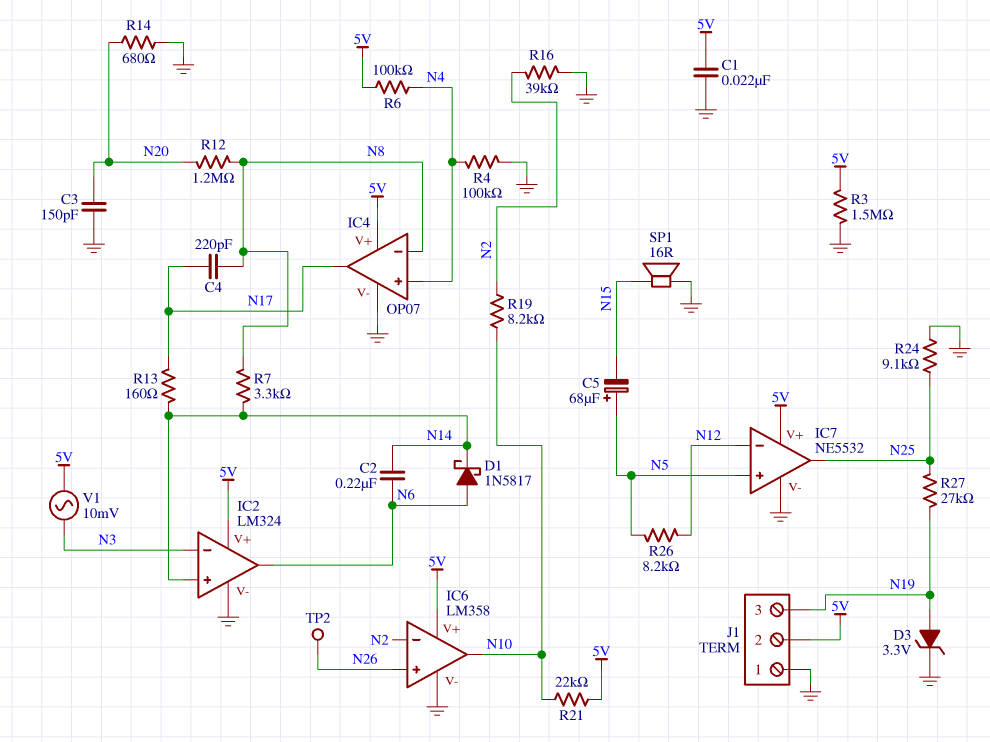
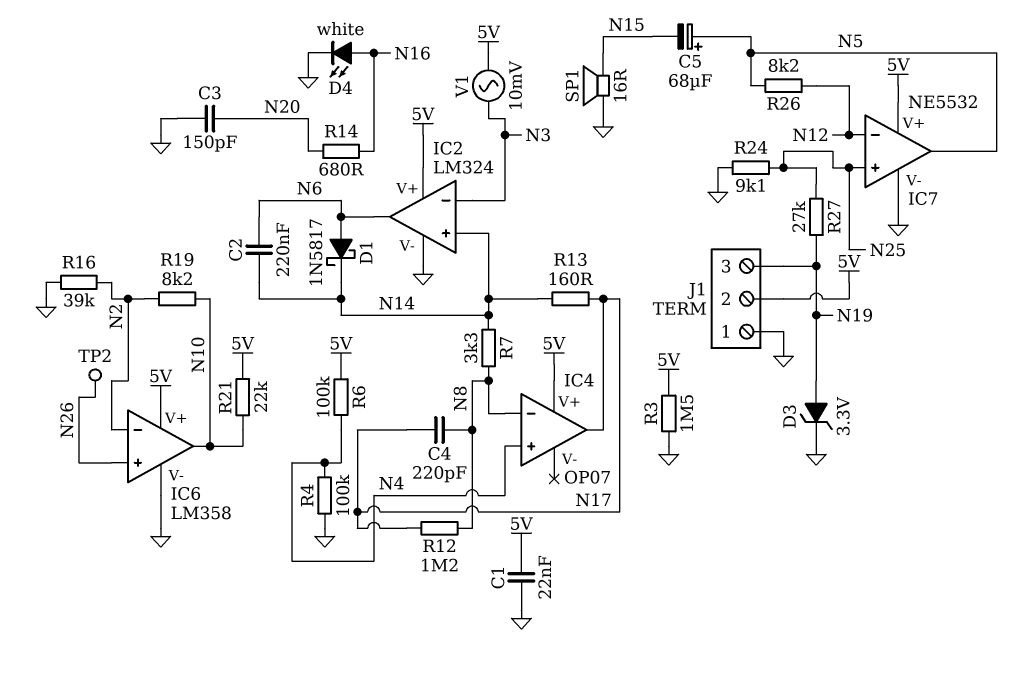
D4: none -> LED white (A N16, K GND)
IC4 pin V-: GND -> none
IC7 pin in+: N5 -> N25
IC7 pin out: N25 -> N5
R12: 1.2M (N8, N20) -> 1.2M (N8, N17)
R14: 680 (GND, N20) -> 680 (N16, N20)

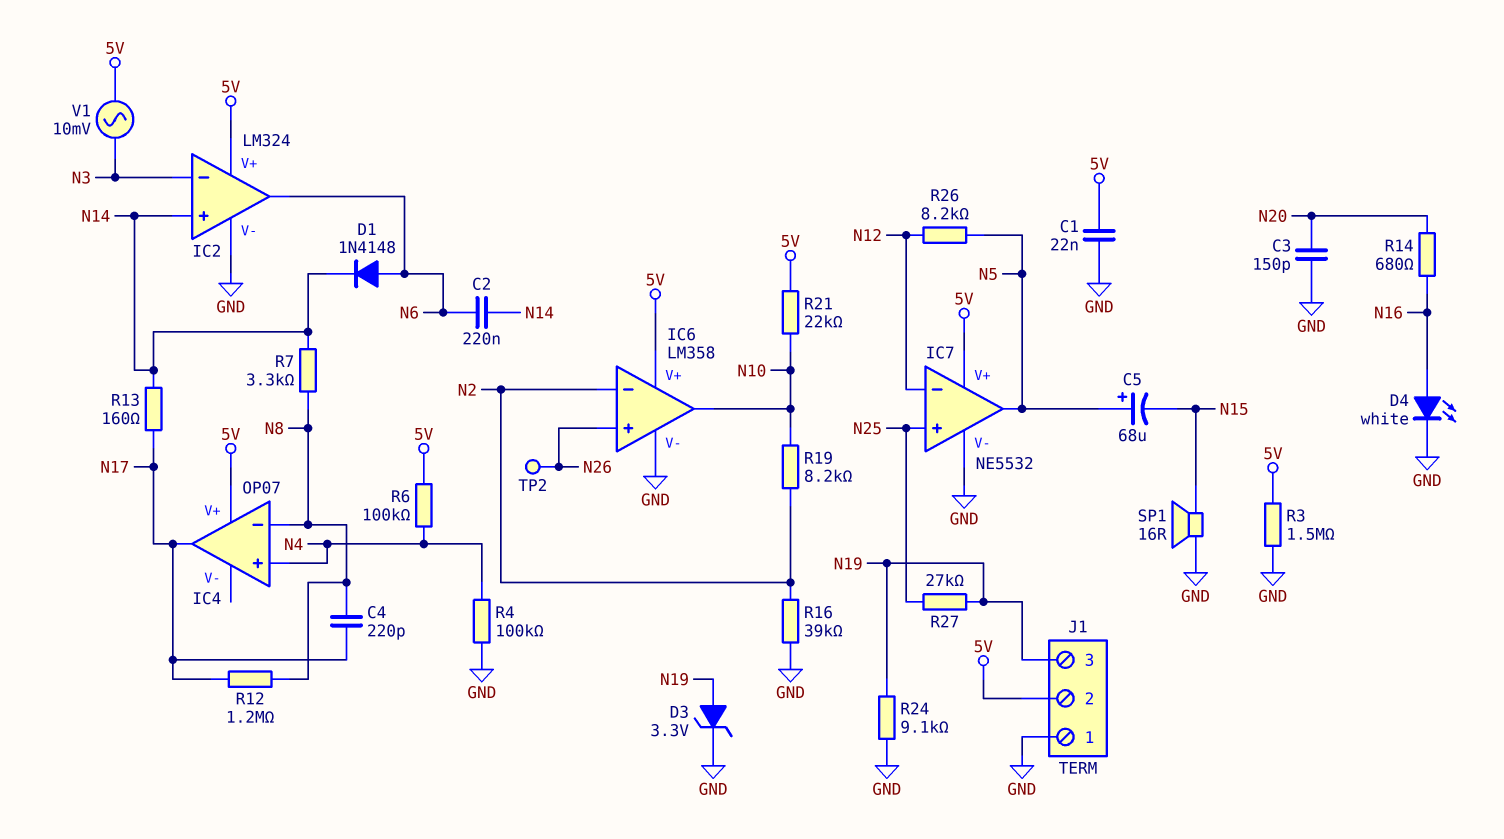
D1: schottky 1N5817 (A N6, K N14) -> diode 1N4148 (A N6, K N14)
R24: 9.1k (GND, N25) -> 9.1k (GND, N19)

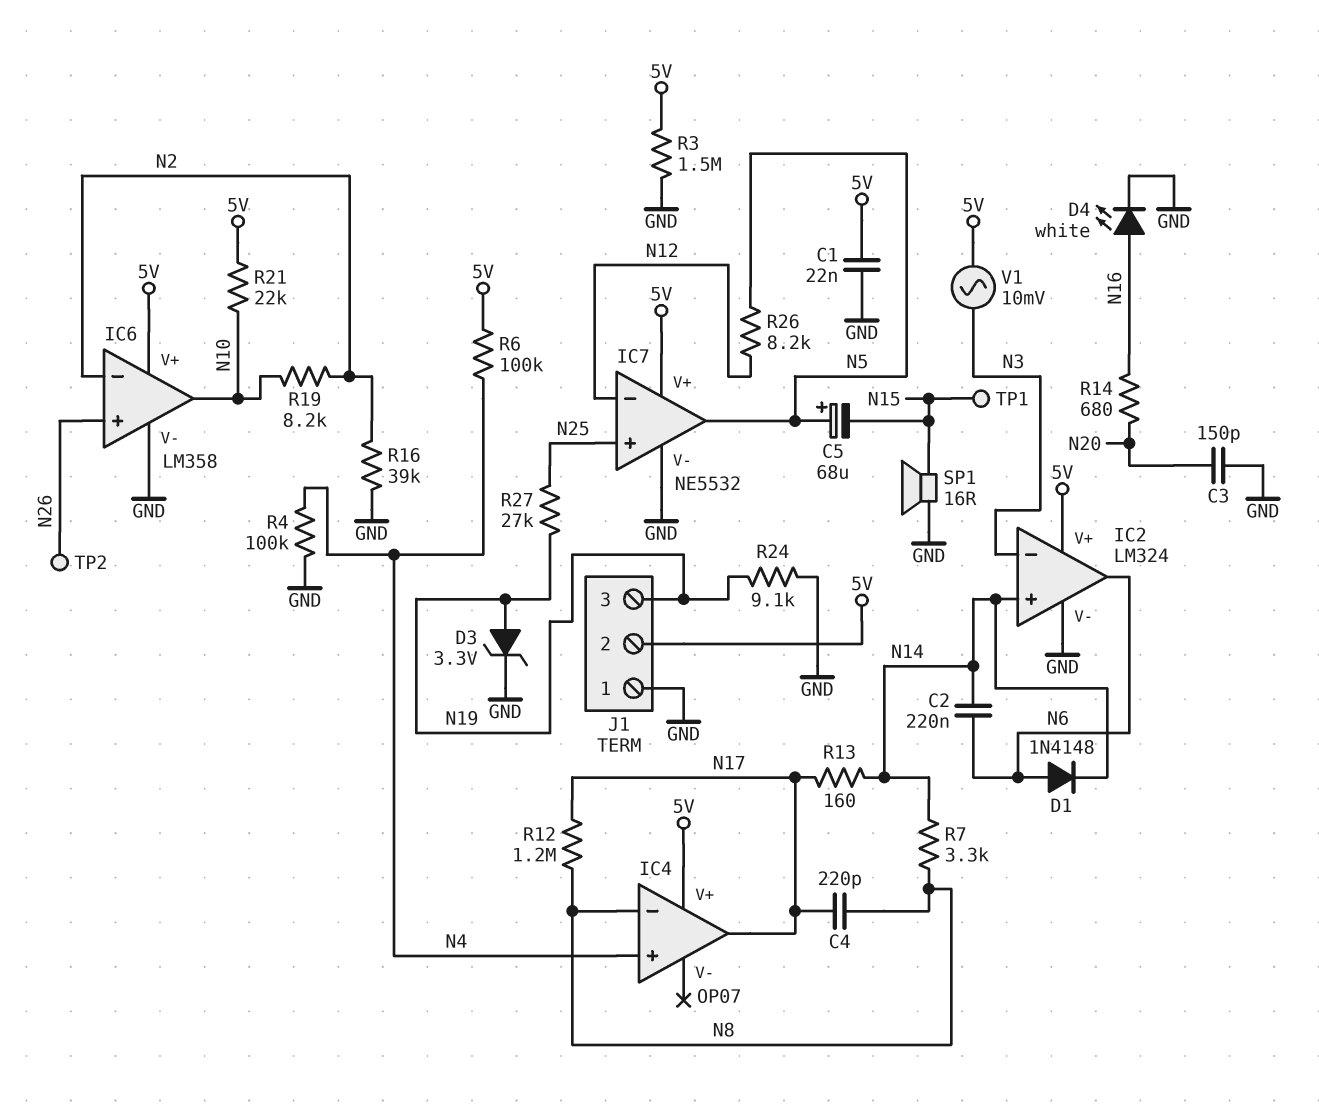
TP1: none -> test point (N15)

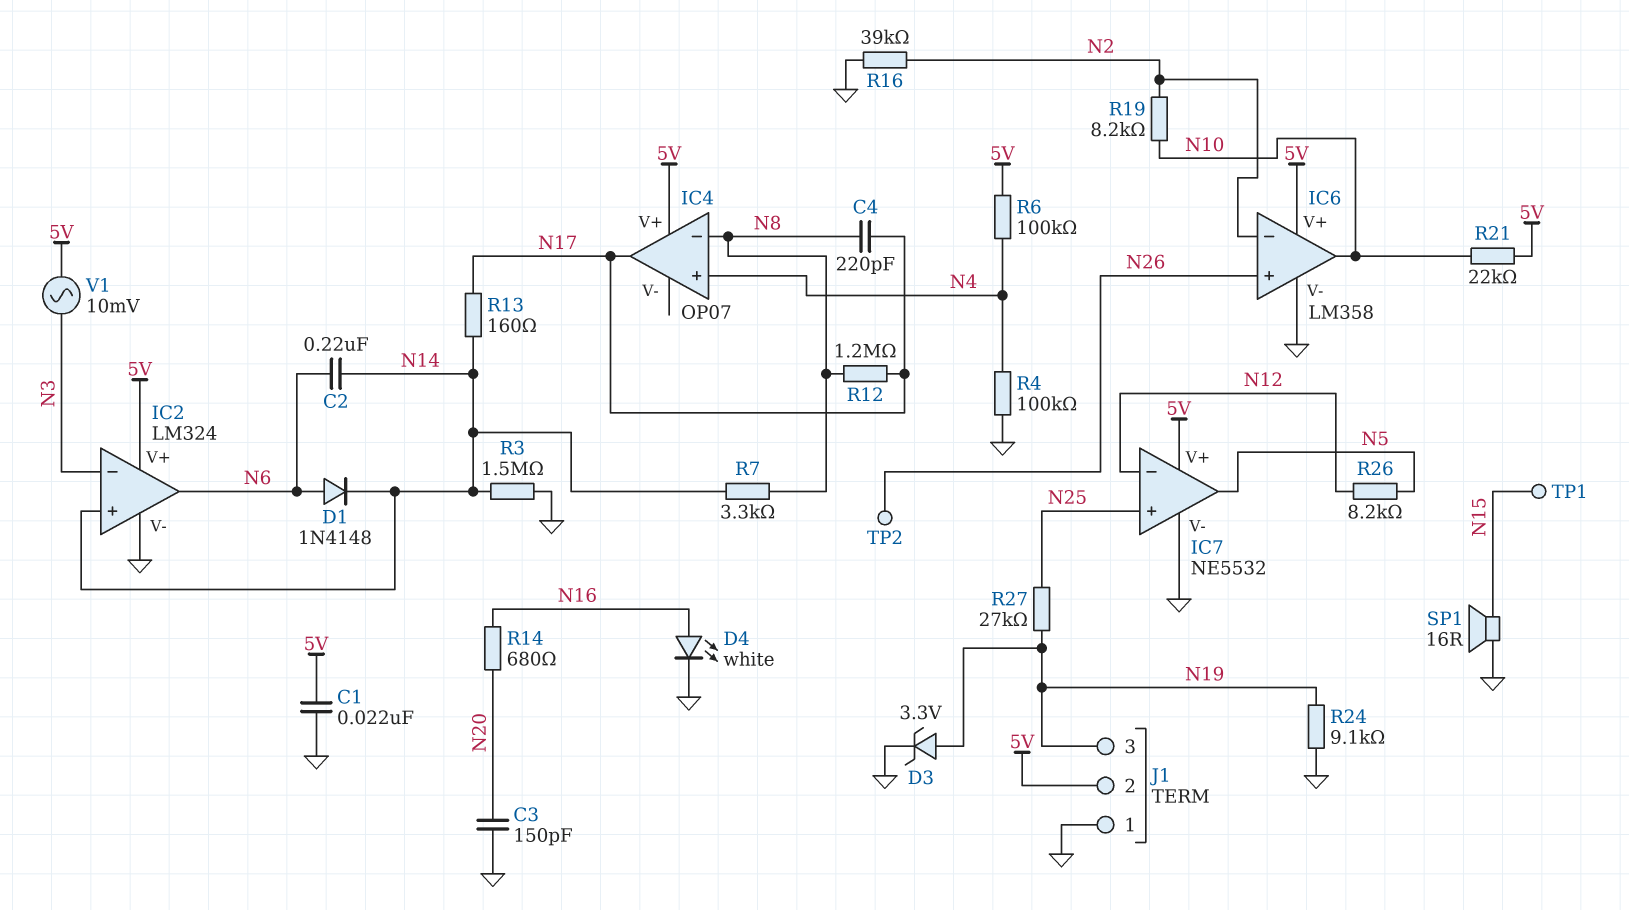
C5: 68uF (plus N5, minus N15) -> none
R3: 1.5M (5V, GND) -> 1.5M (GND, N14)

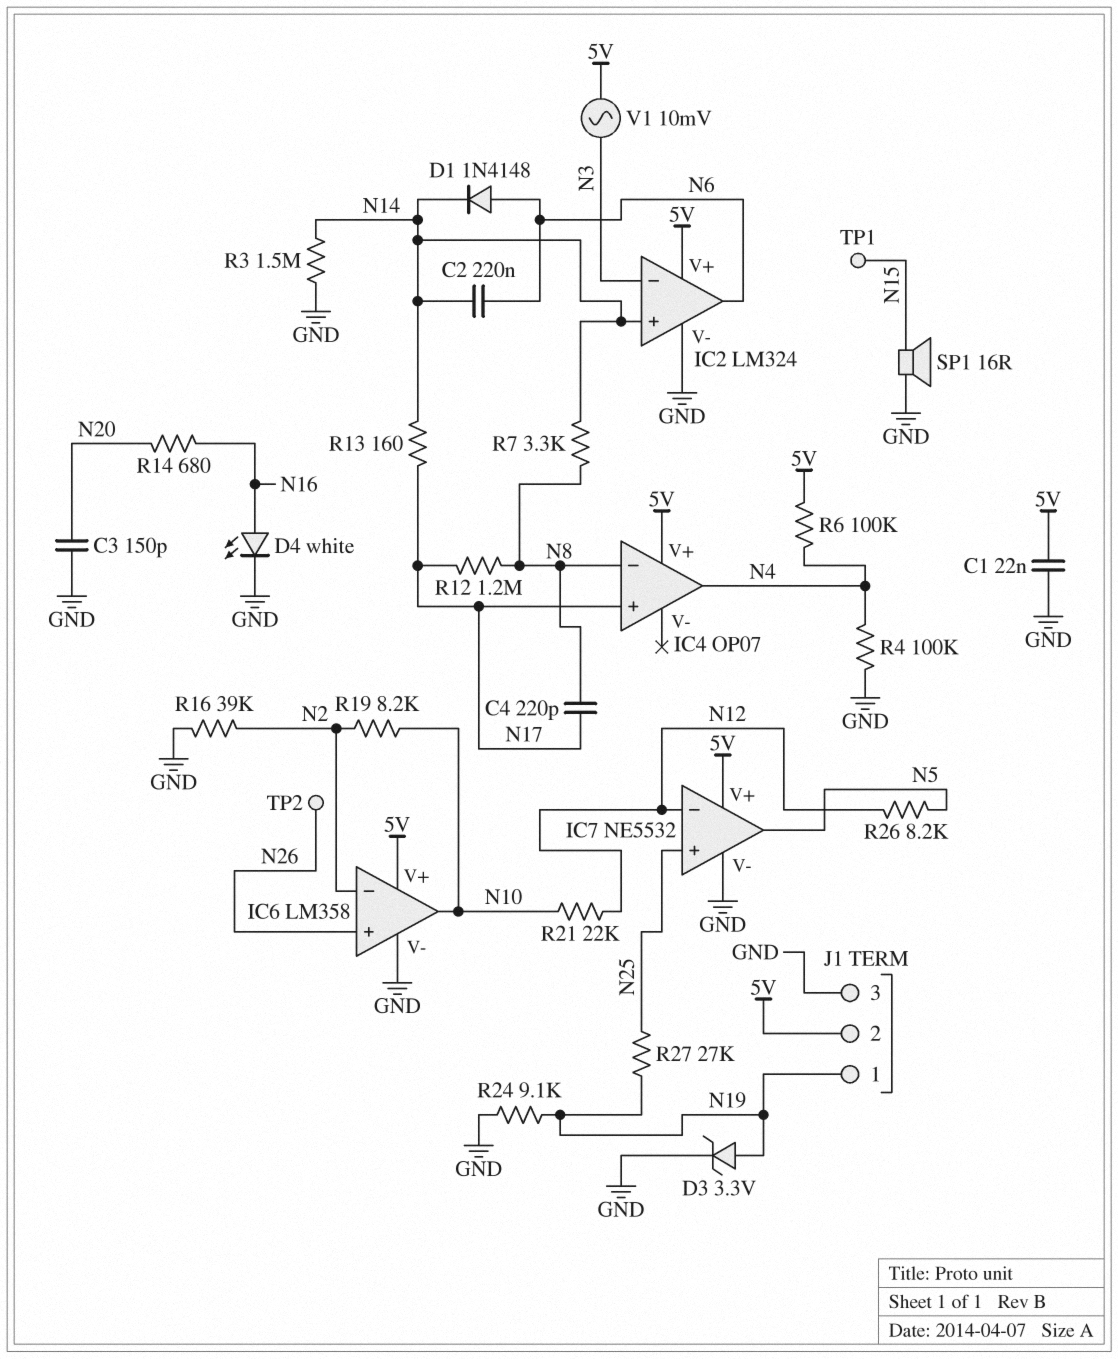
IC4 pin in+: N4 -> N17
IC4 pin out: N17 -> N4
J1 pin 1: GND -> N19
J1 pin 3: N19 -> GND
R21: 22k (5V, N10) -> 22k (N10, N12)

